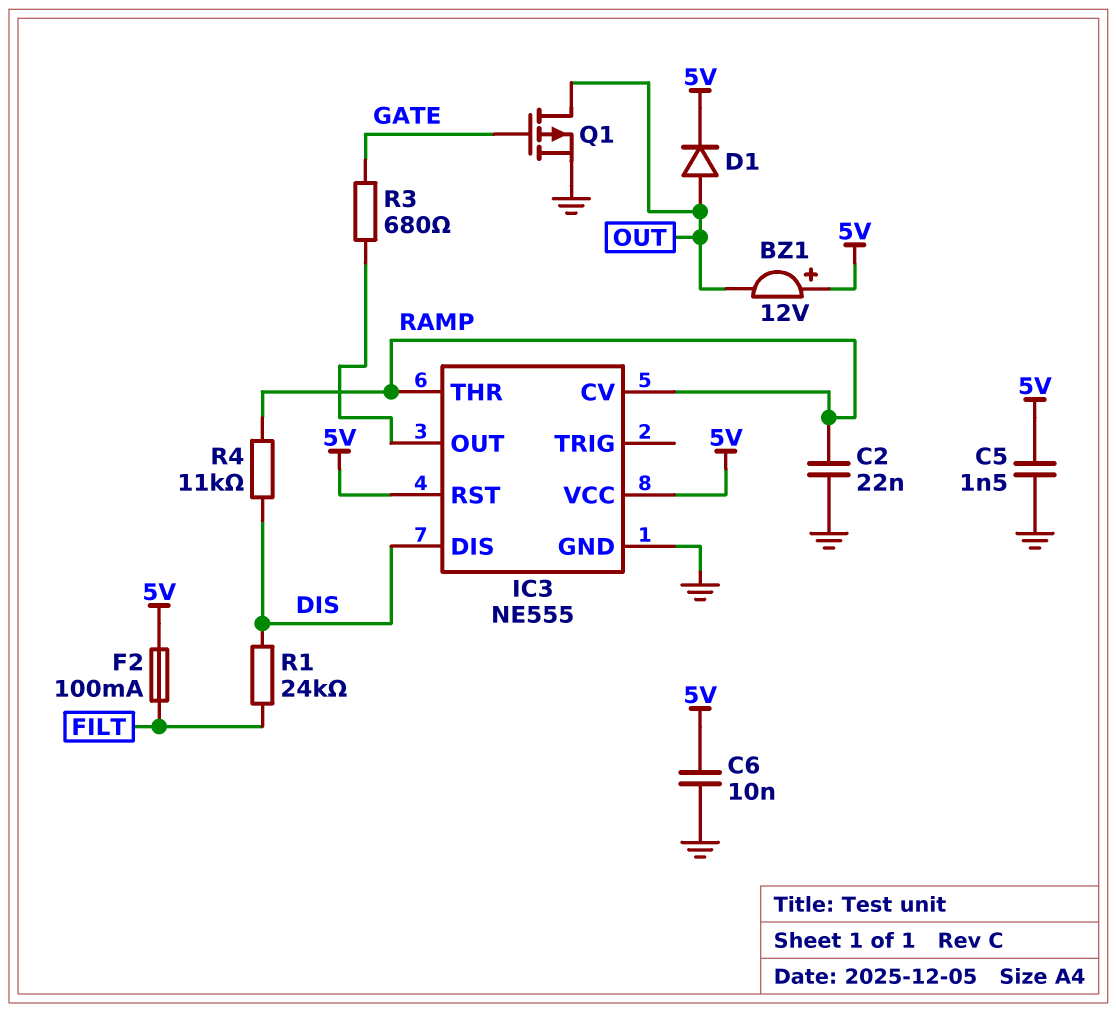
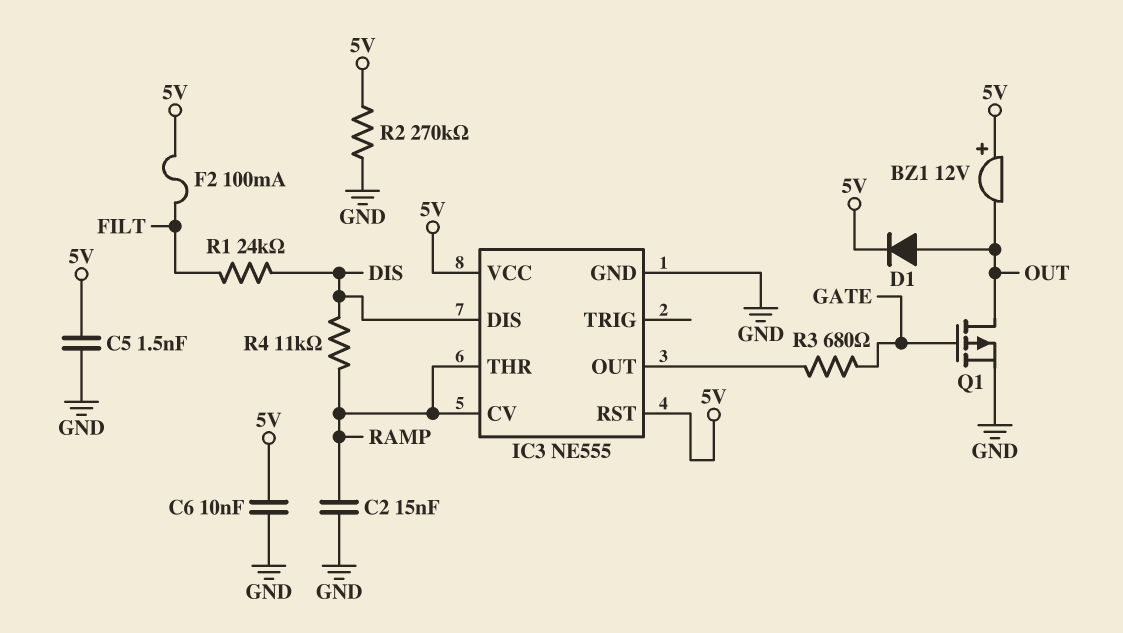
C2: 22nF (GND, RAMP) -> 15nF (GND, RAMP)
R2: none -> 270k (5V, GND)

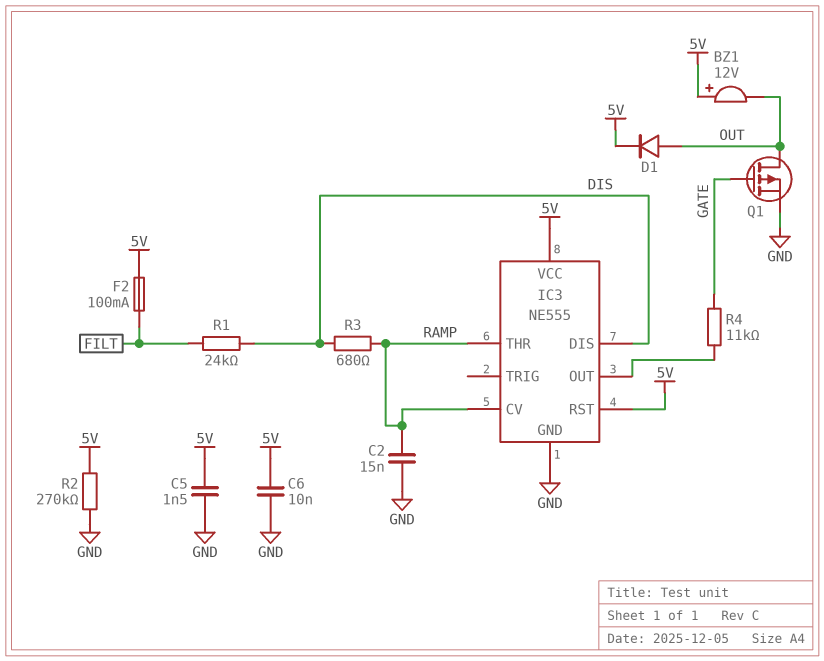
R3: 680 (GATE, IC3/OUT) -> 680 (DIS, RAMP)
R4: 11k (DIS, RAMP) -> 11k (GATE, IC3/OUT)

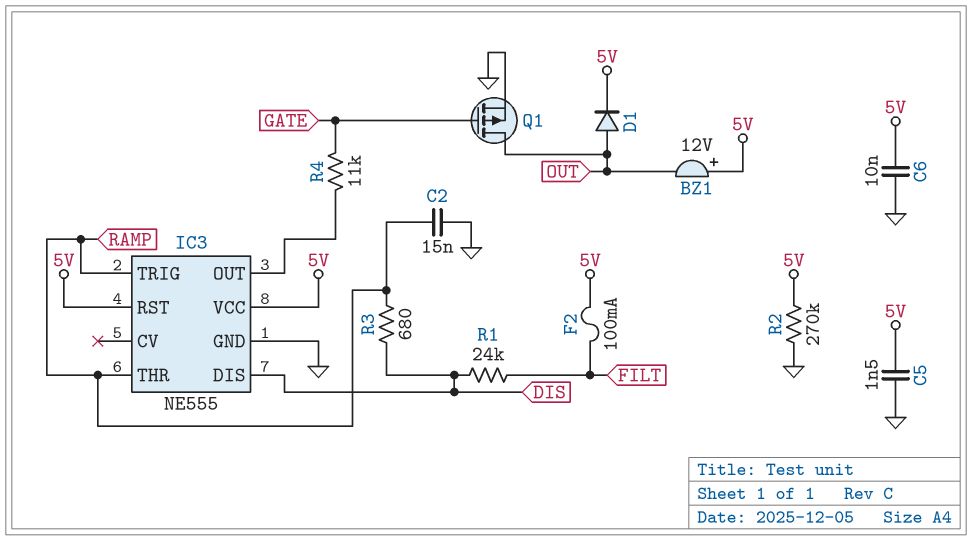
IC3 pin CV: RAMP -> none
IC3 pin TRIG: none -> RAMP

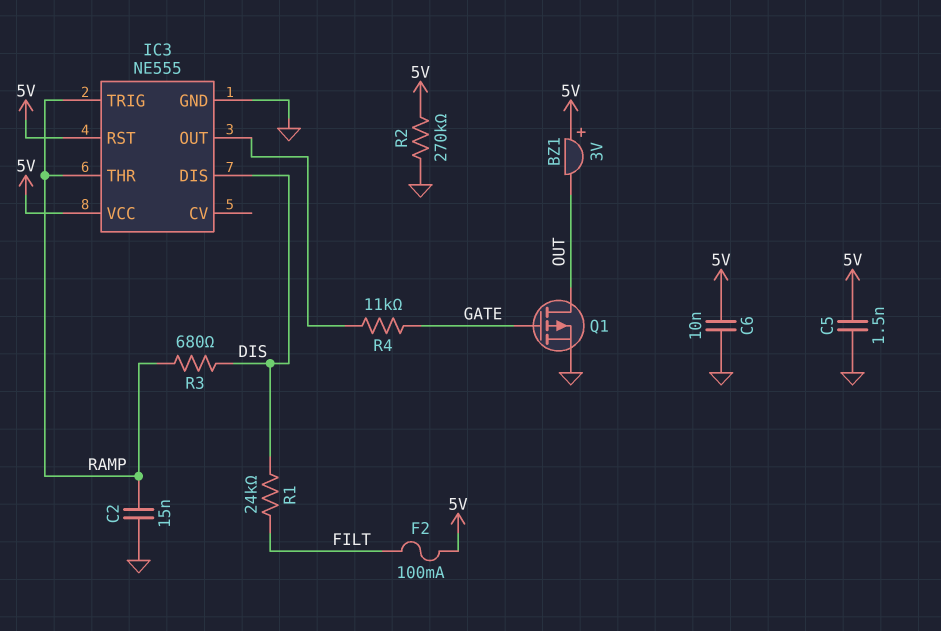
BZ1: buzzer 12V (plus 5V, minus OUT) -> buzzer 3V (plus 5V, minus OUT)
D1: diode (A OUT, K 5V) -> none

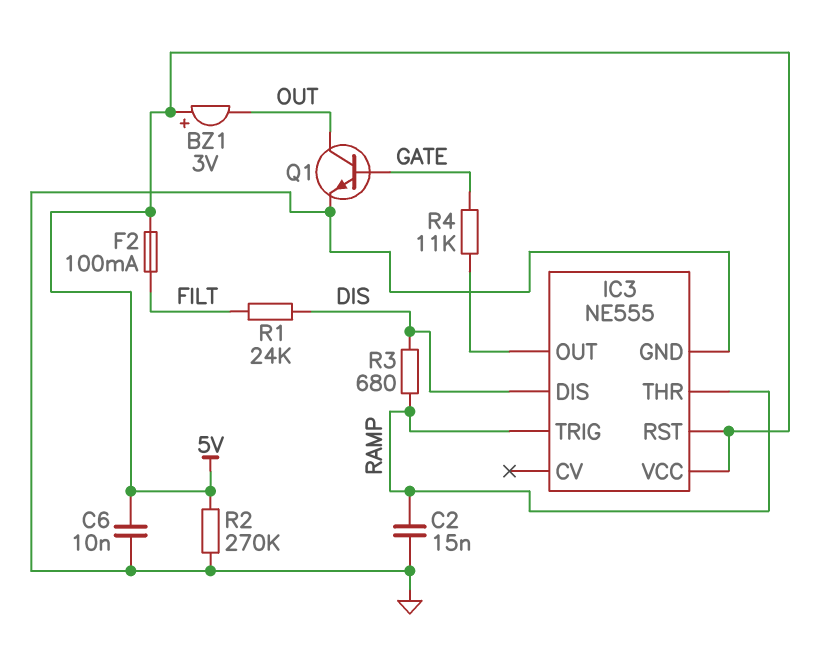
C5: 1.5nF (5V, GND) -> none
Q1: PMOS (G GATE, D OUT, S GND) -> NPN (B GATE, C OUT, E GND)

